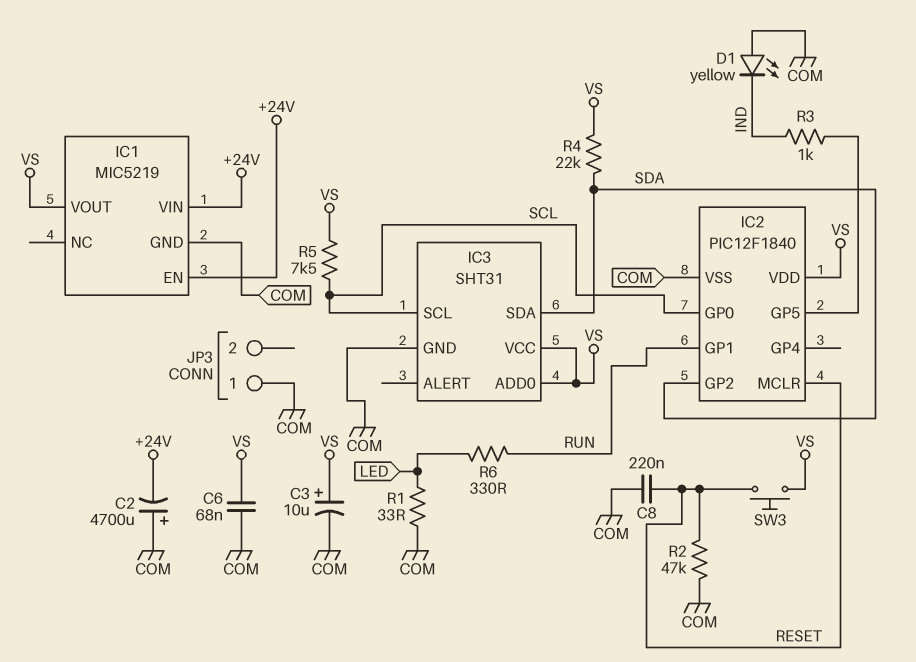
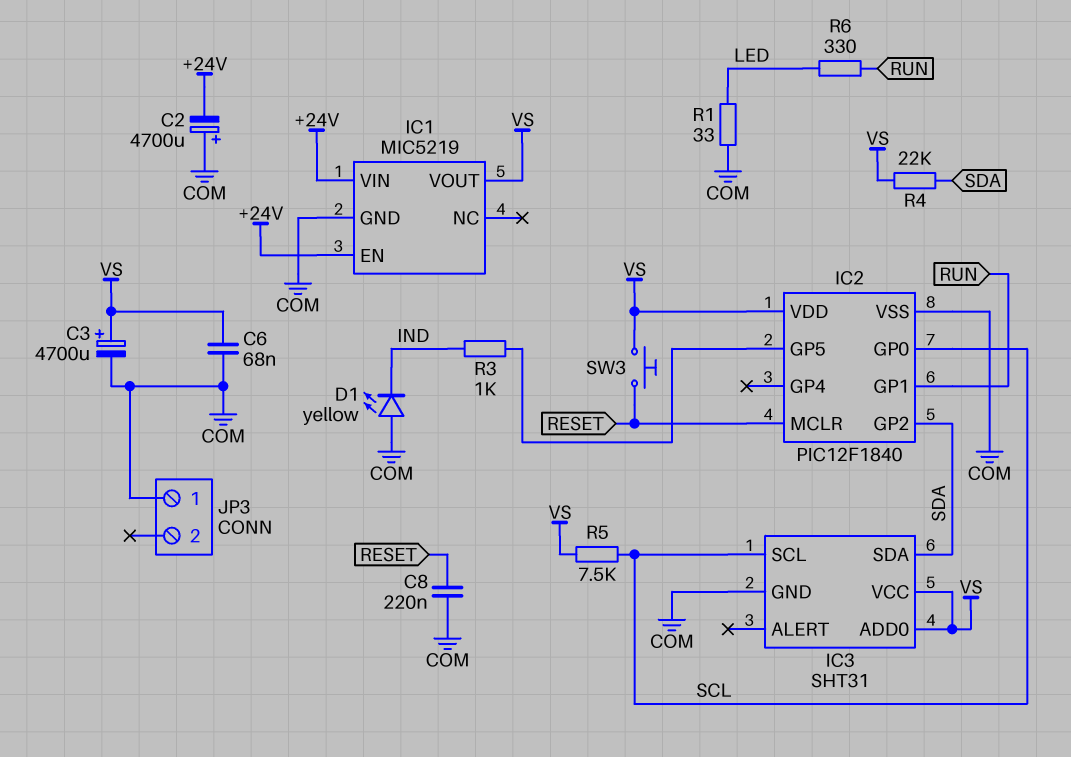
C3: 10uF (plus VS, minus COM) -> 4700uF (plus VS, minus COM)
R2: 47k (COM, RESET) -> none

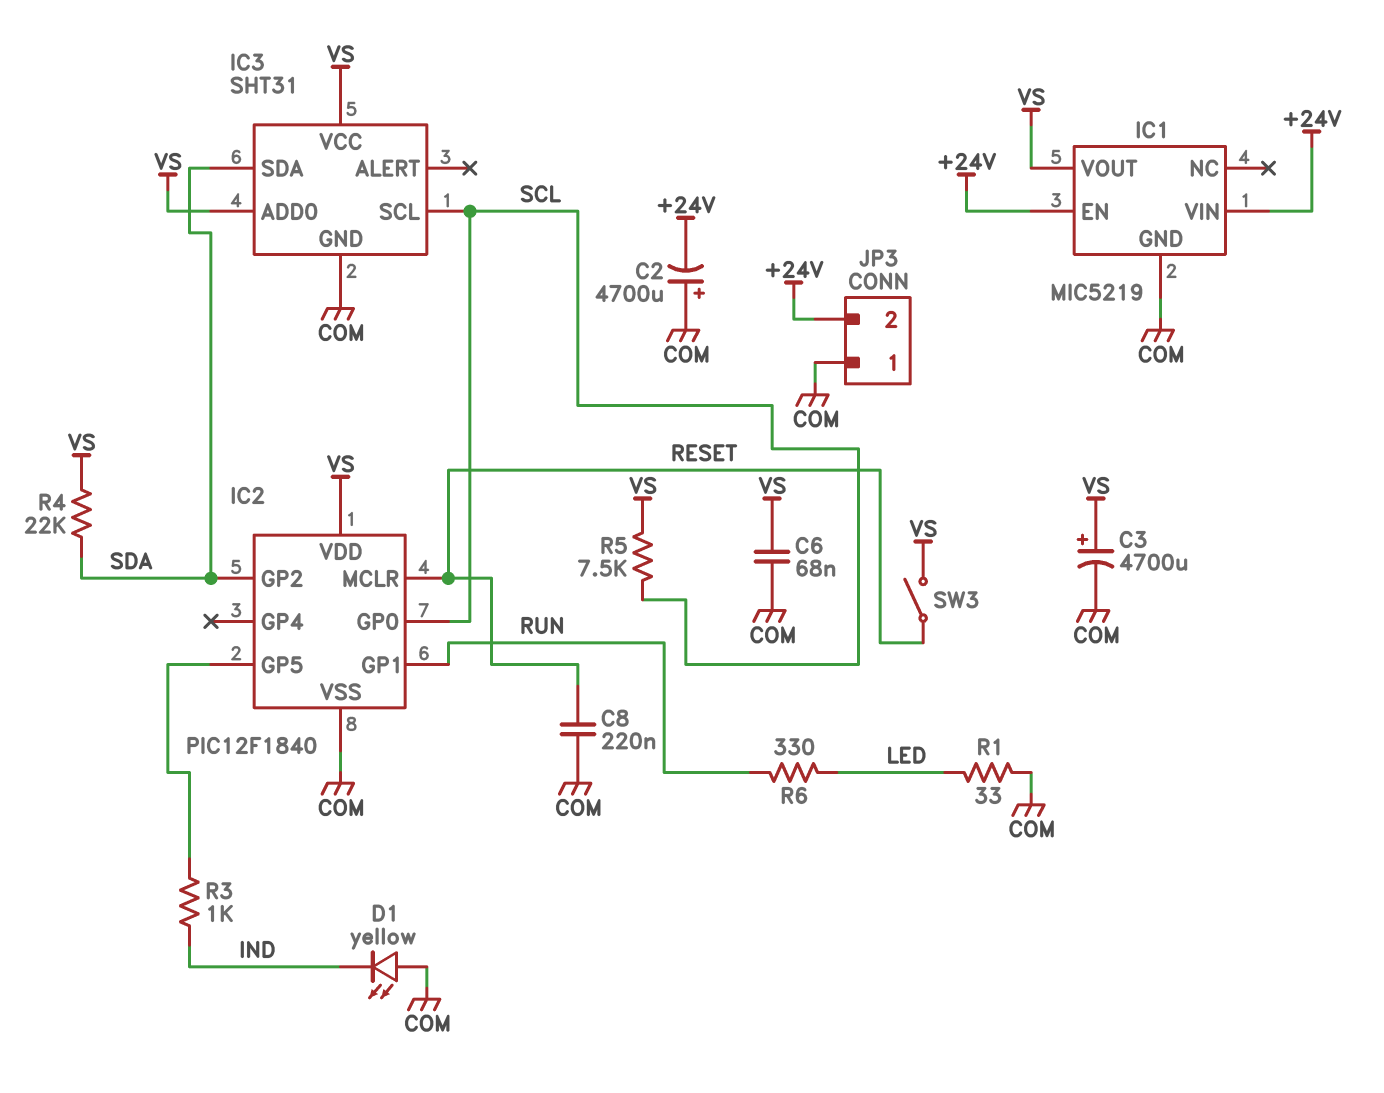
JP3 pin 2: none -> +24V
SW3: button (RESET, VS) -> switch (RESET, VS)

